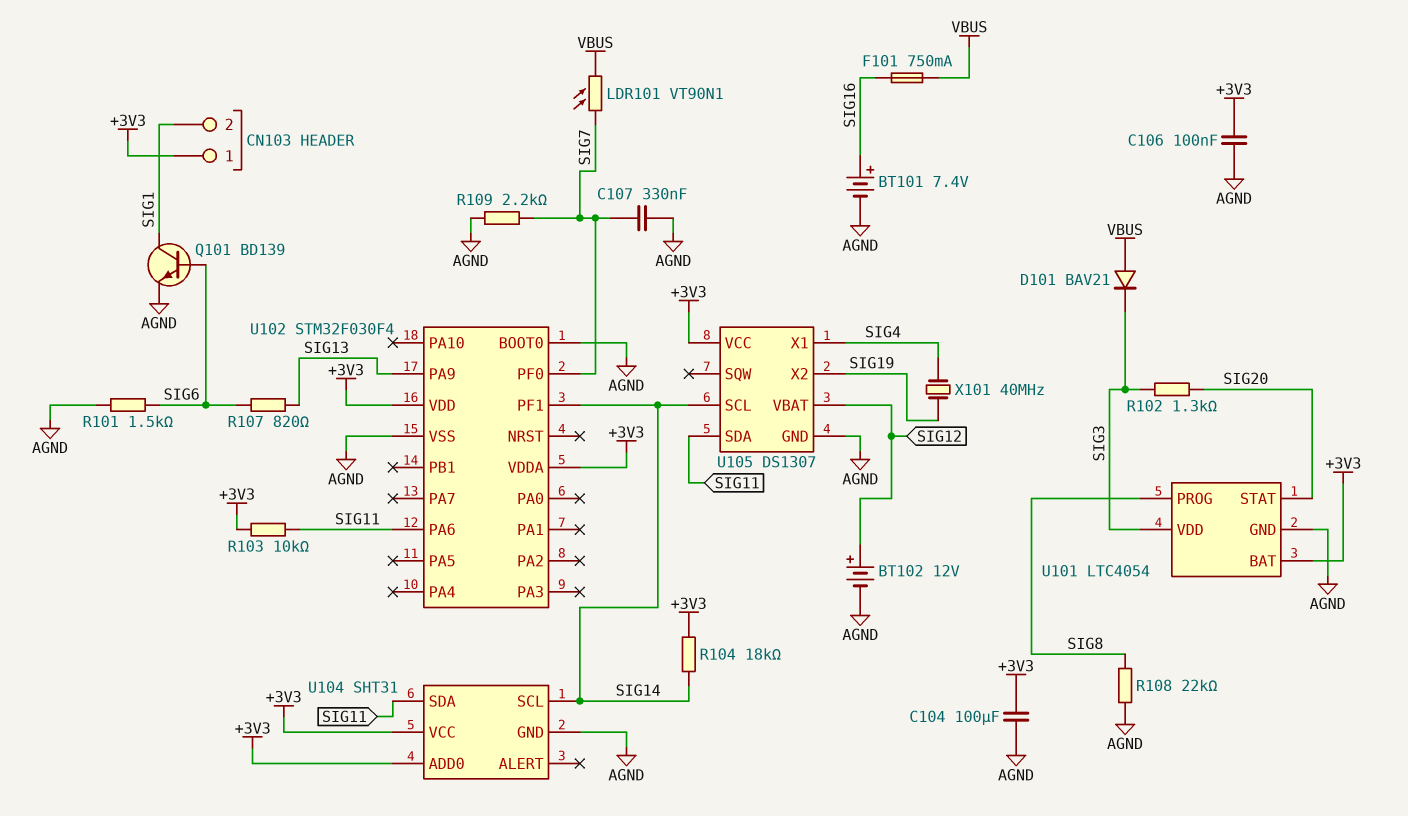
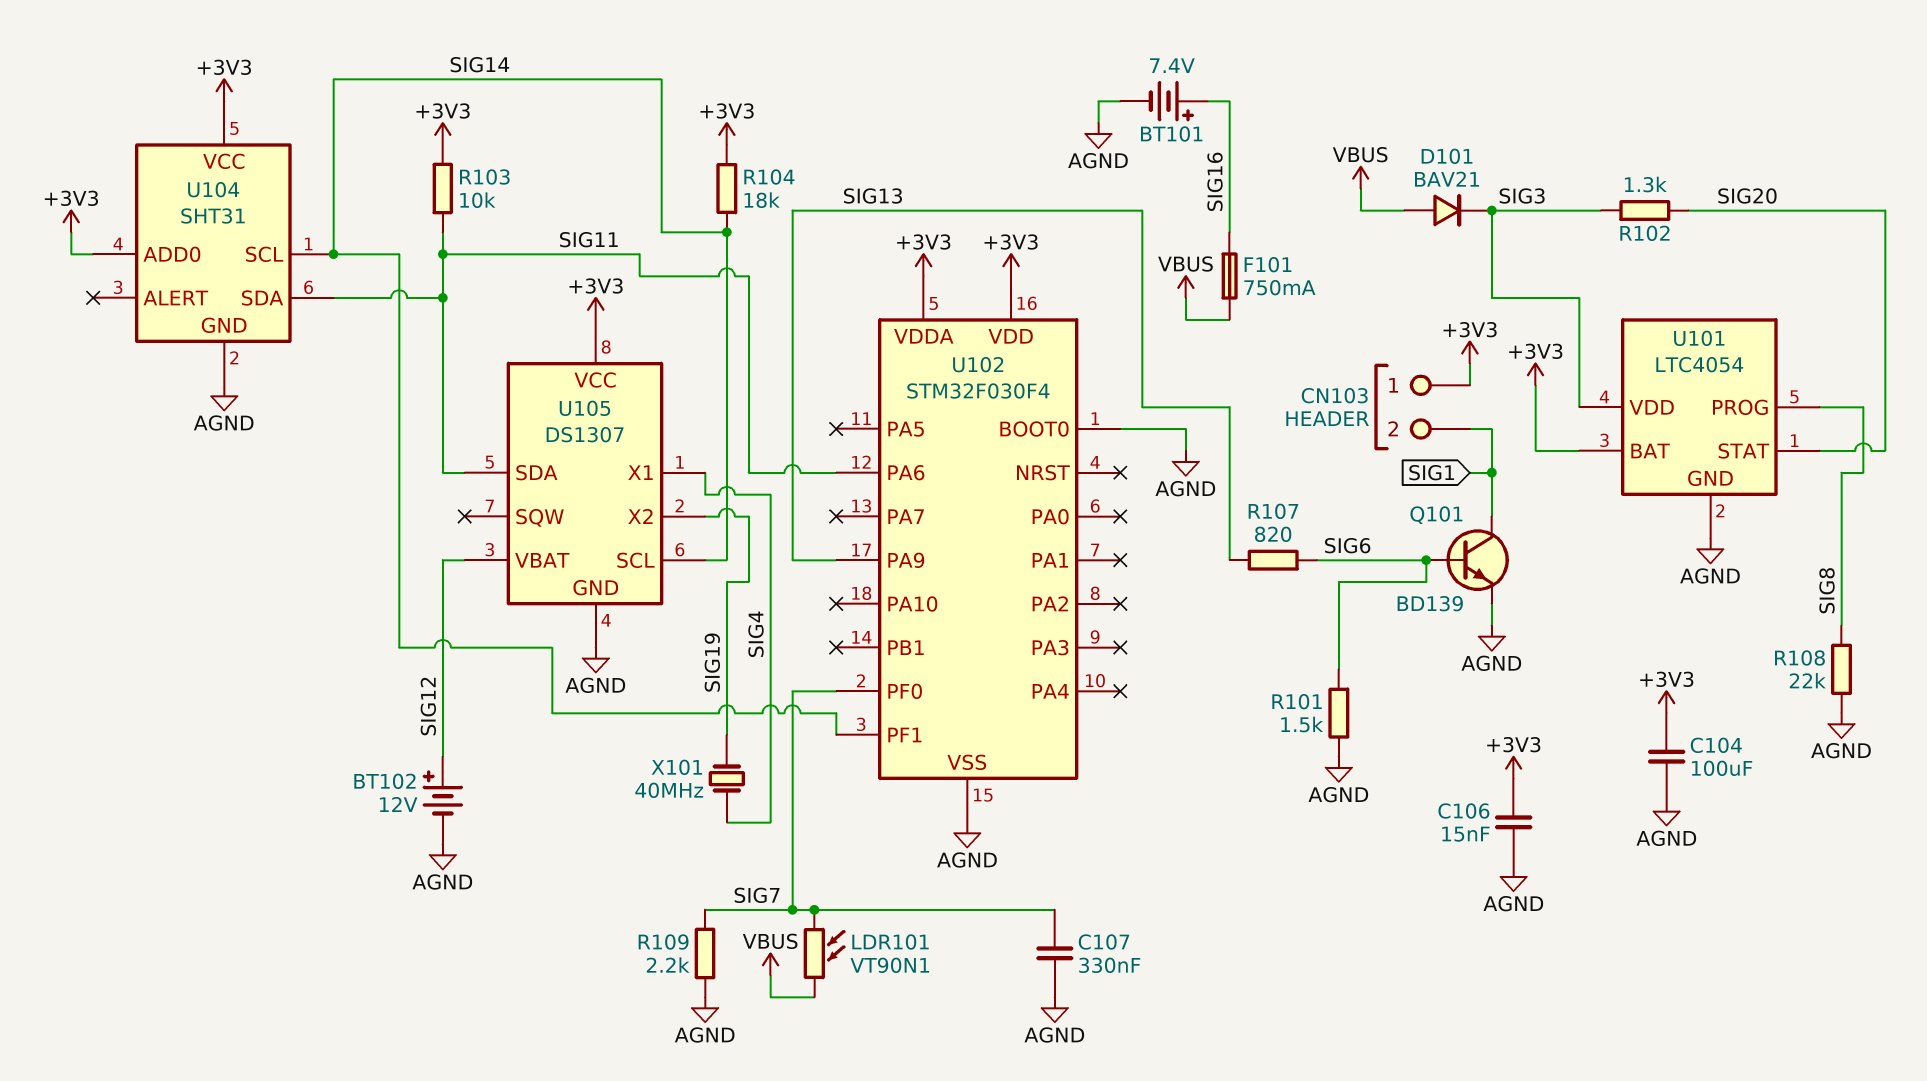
C106: 100nF (+3V3, AGND) -> 15nF (+3V3, AGND)

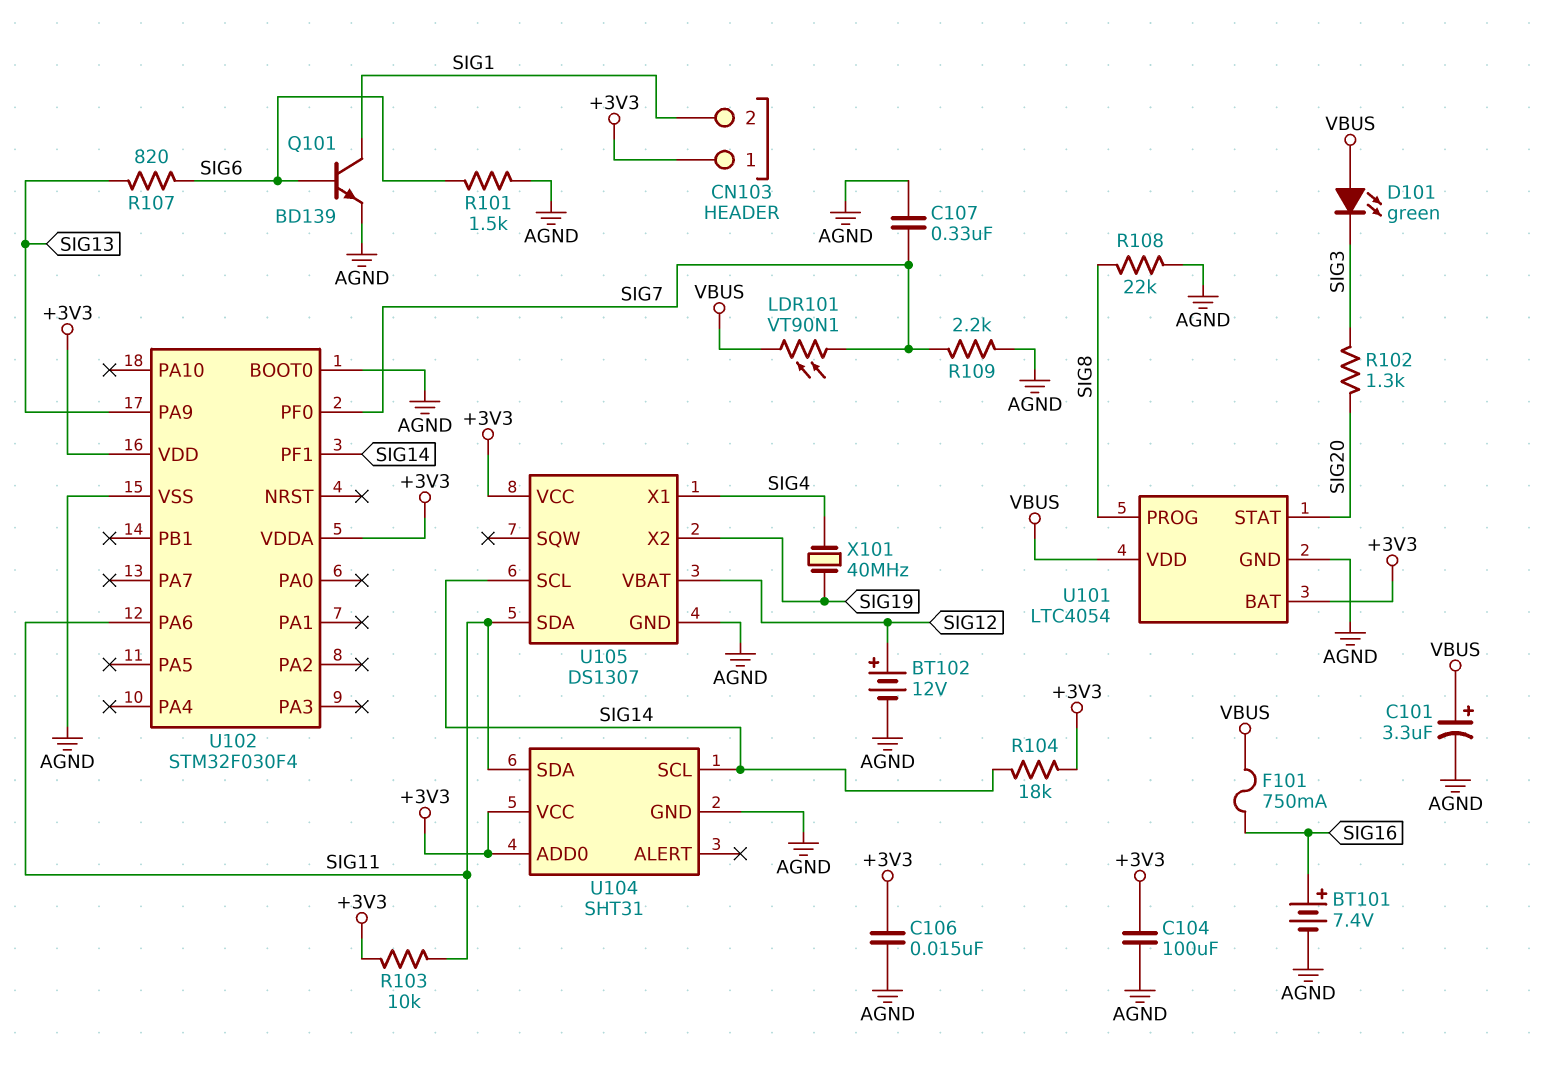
C101: none -> 3.3uF (plus VBUS, minus AGND)
D101: diode BAV21 (A VBUS, K SIG3) -> LED green (A VBUS, K SIG3)
U101 pin VDD: SIG3 -> VBUS

